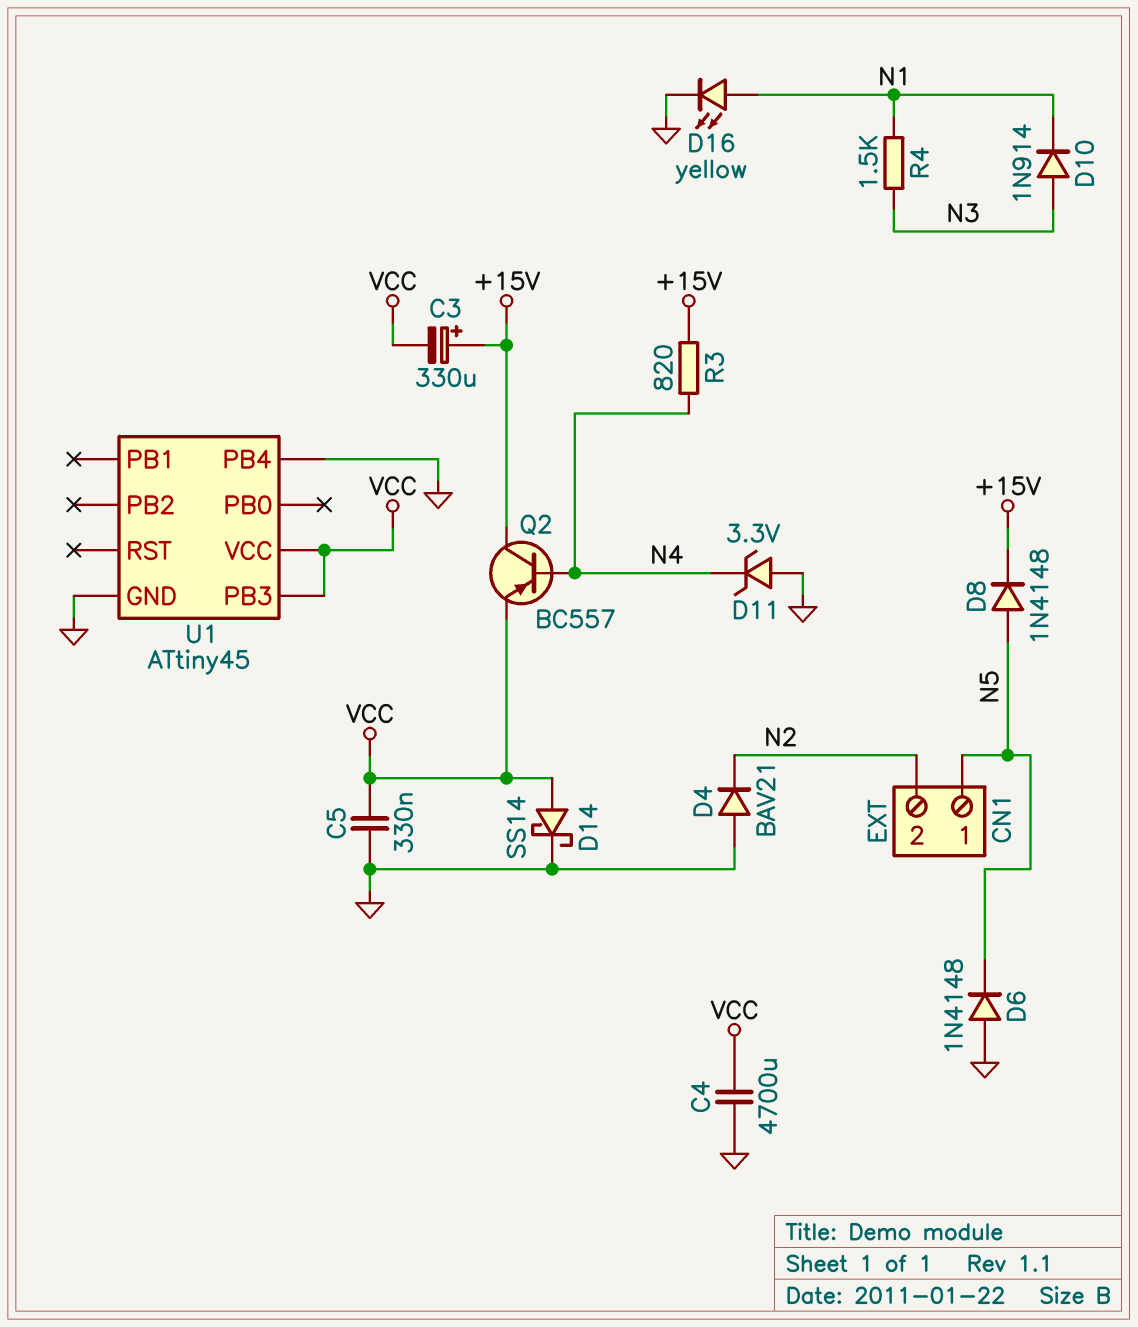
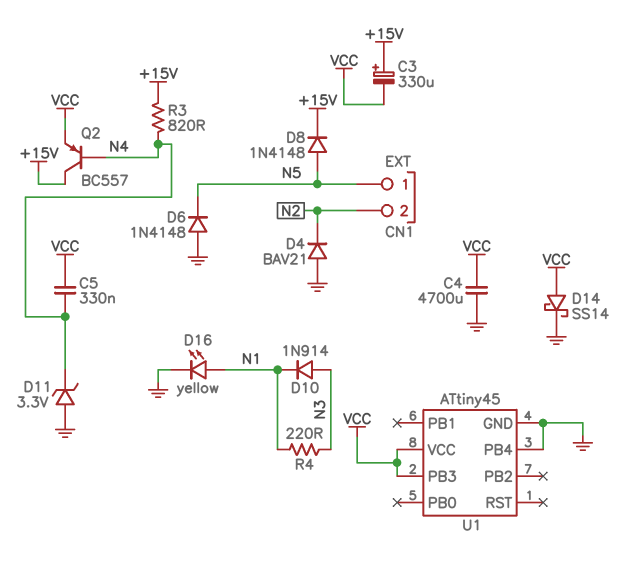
C5: 330nF (GND, VCC) -> 330nF (N4, VCC)
R4: 1.5k (N1, N3) -> 220 (N1, N3)

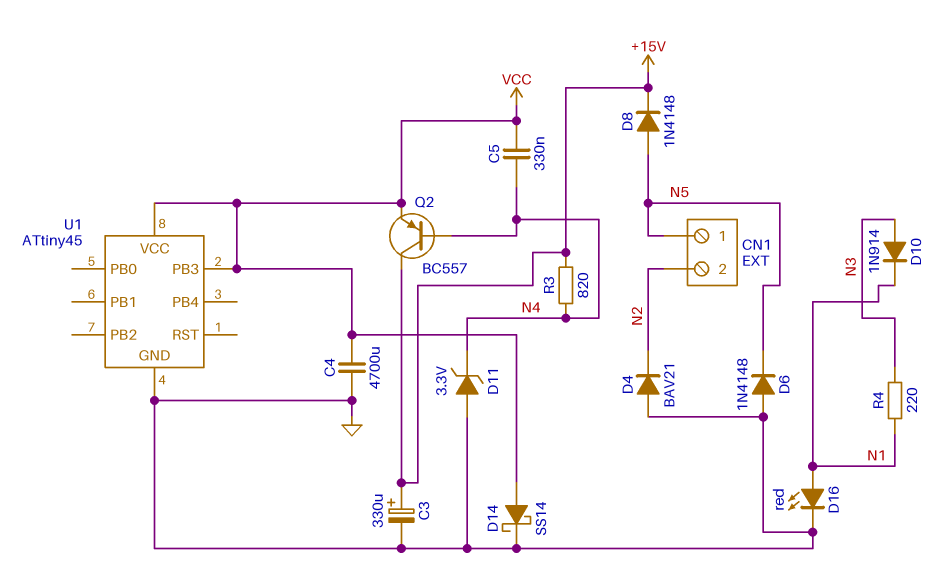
C3: 330uF (plus +15V, minus VCC) -> 330uF (plus +15V, minus GND)
D16: LED yellow (A N1, K GND) -> LED red (A N1, K GND)
U1 pin PB4: GND -> none

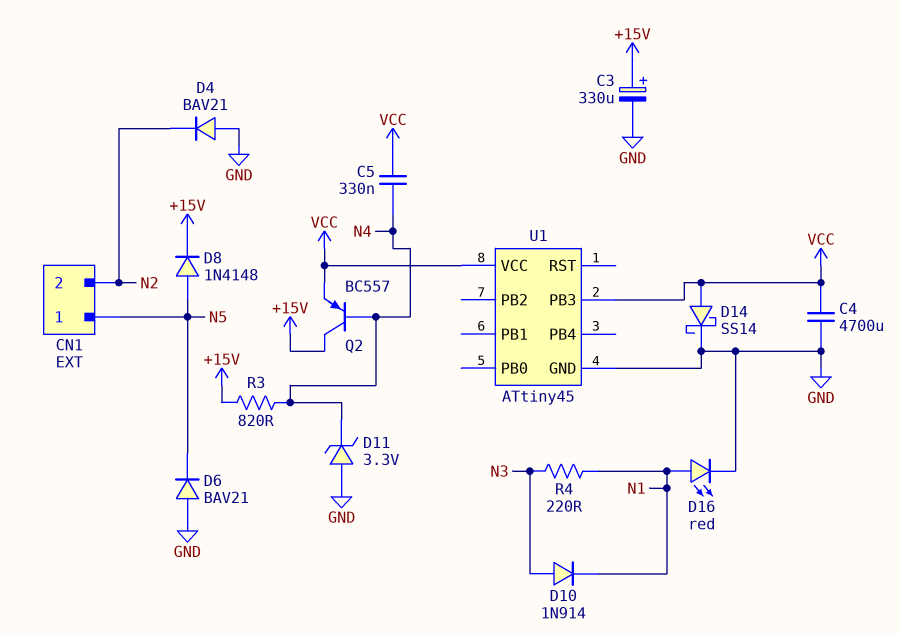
D6: diode 1N4148 (A GND, K N5) -> diode BAV21 (A GND, K N5)

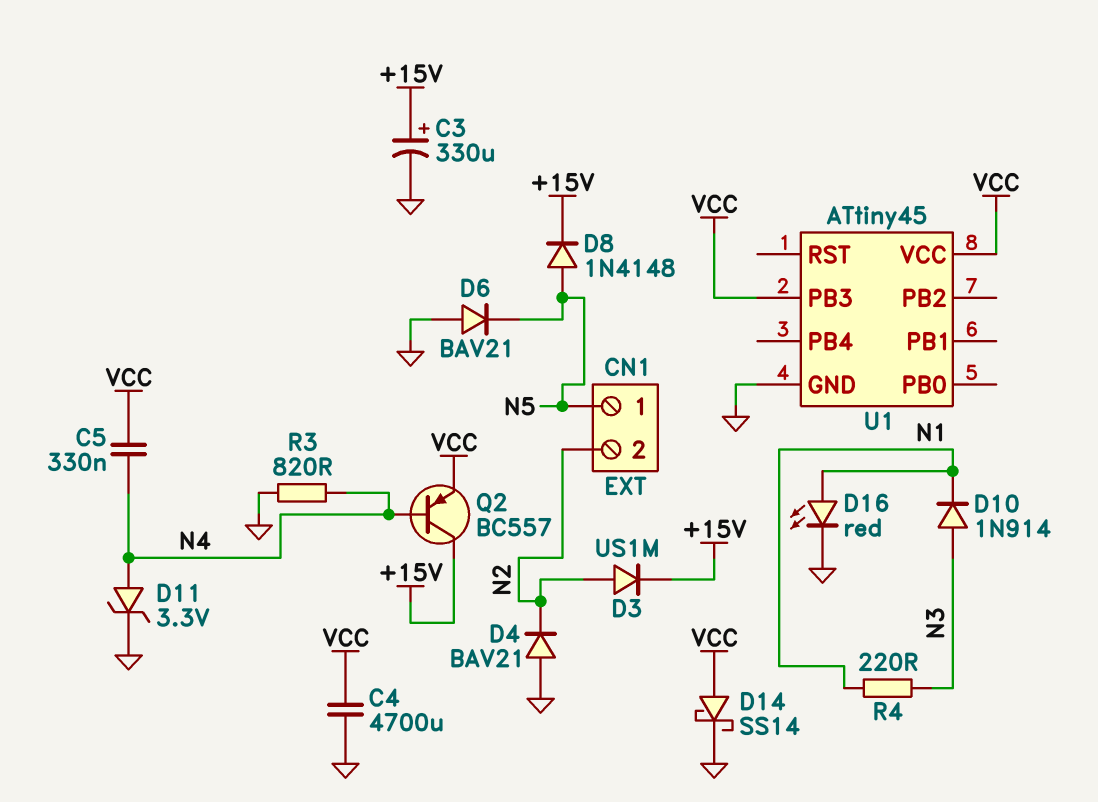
D3: none -> diode US1M (A N2, K +15V)
D11: zener 3.3V (A GND, K N4) -> zener 3.3V (A N4, K GND)
R3: 820 (+15V, N4) -> 820 (GND, N4)

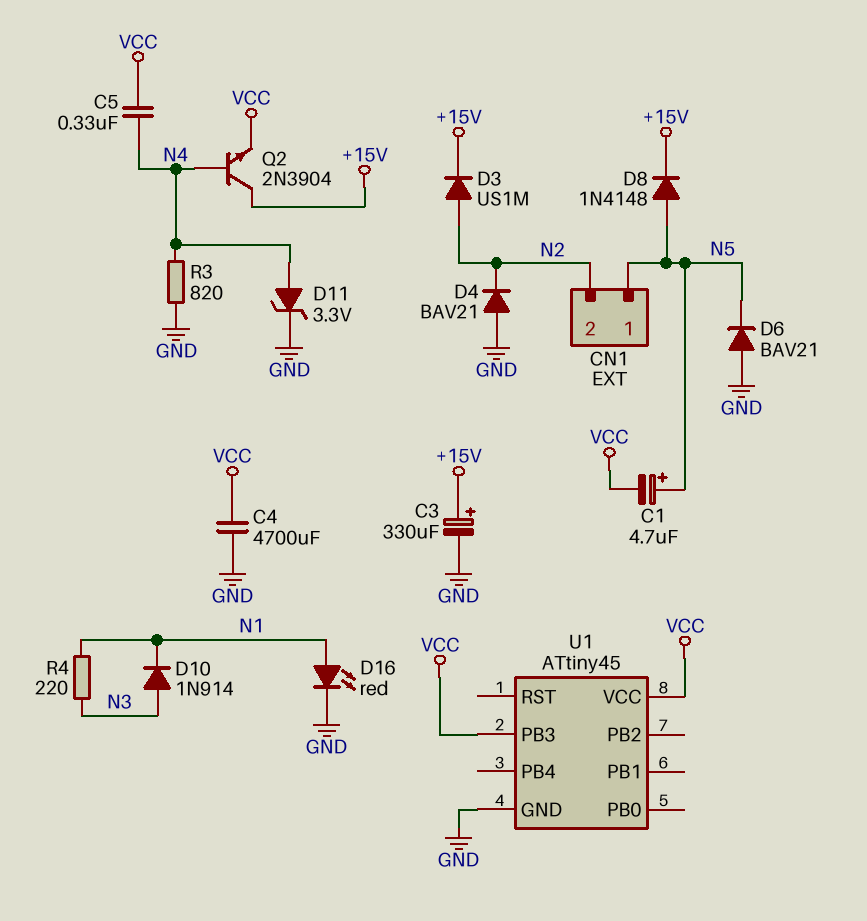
C1: none -> 4.7uF (plus N5, minus VCC)
D14: schottky SS14 (A VCC, K GND) -> none
Q2: PNP BC557 (B N4, C +15V, E VCC) -> NPN 2N3904 (B N4, C +15V, E VCC)

